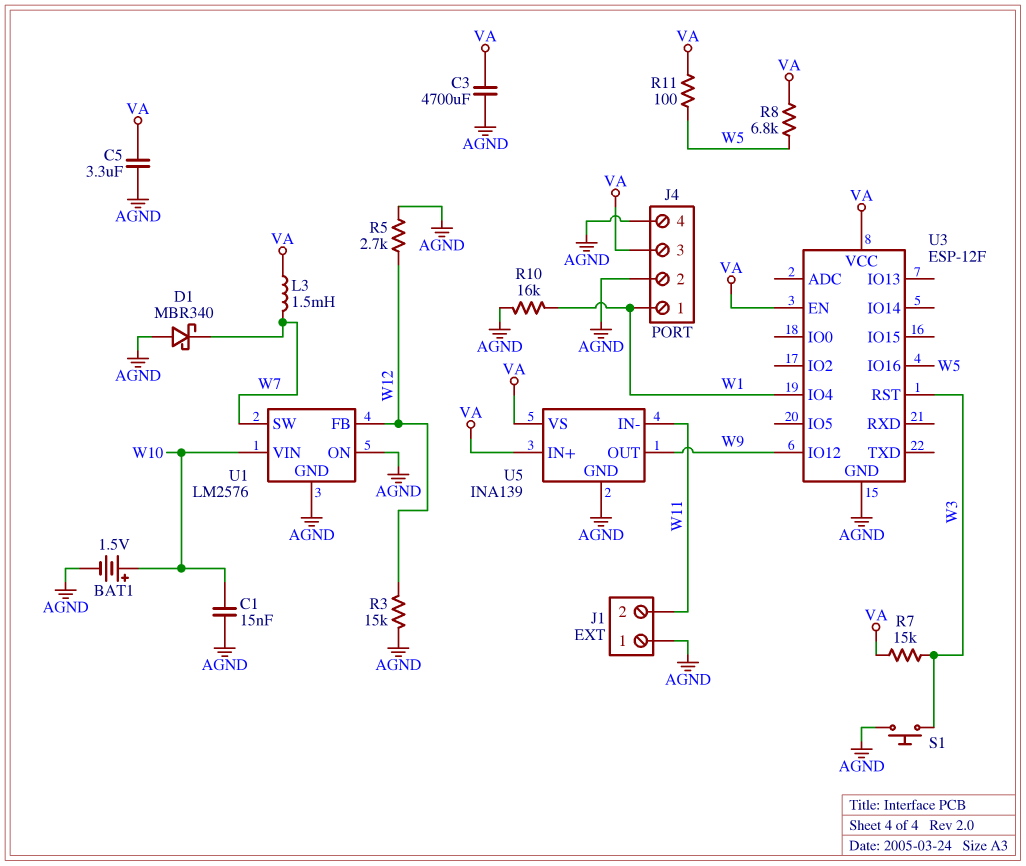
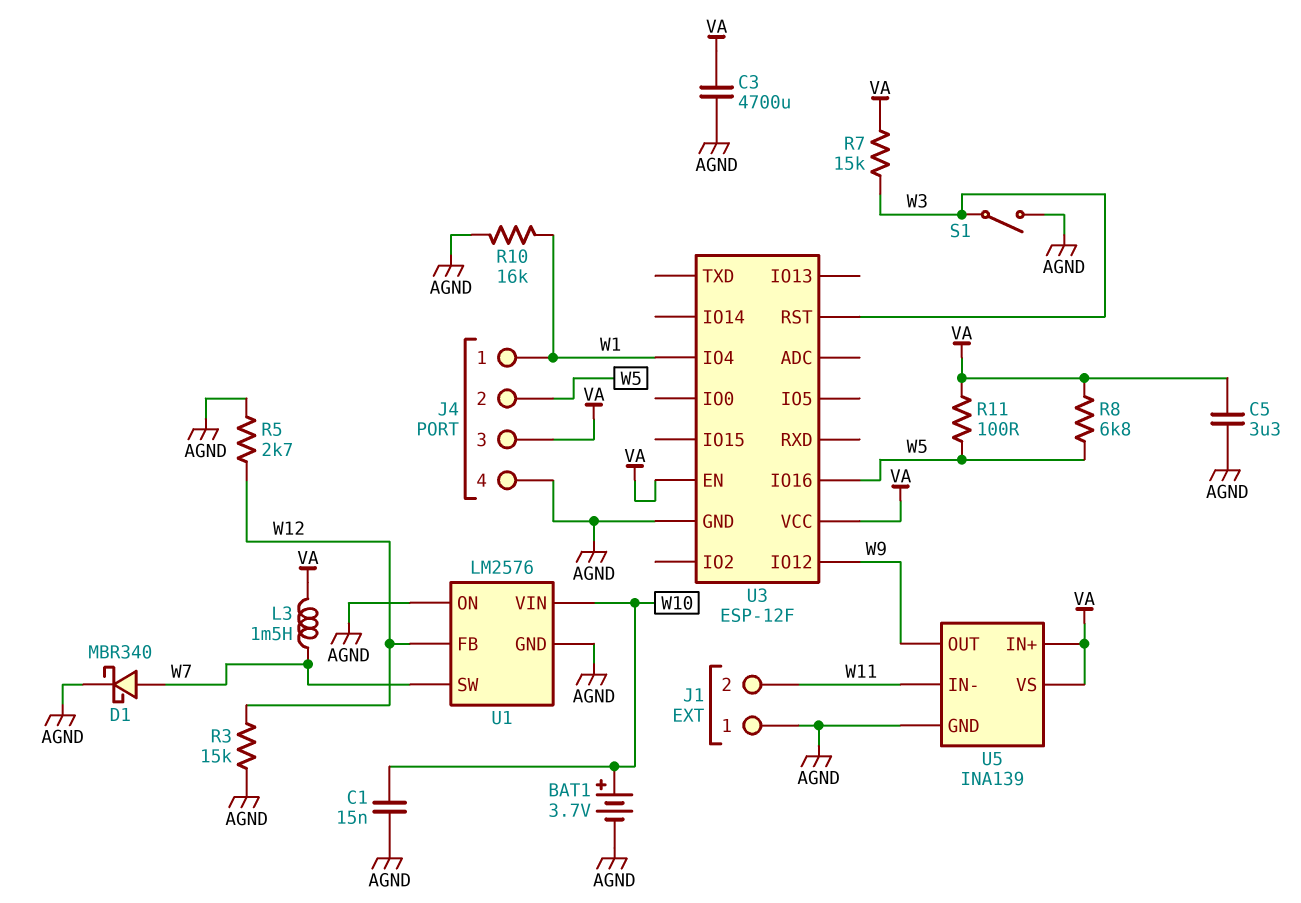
BAT1: 1.5V (plus W10, minus AGND) -> 3.7V (plus W10, minus AGND)
D1: schottky MBR340 (A AGND, K W7) -> schottky MBR340 (A W7, K AGND)
J4 pin 2: AGND -> W5
S1: button (AGND, W3) -> switch (AGND, W3)

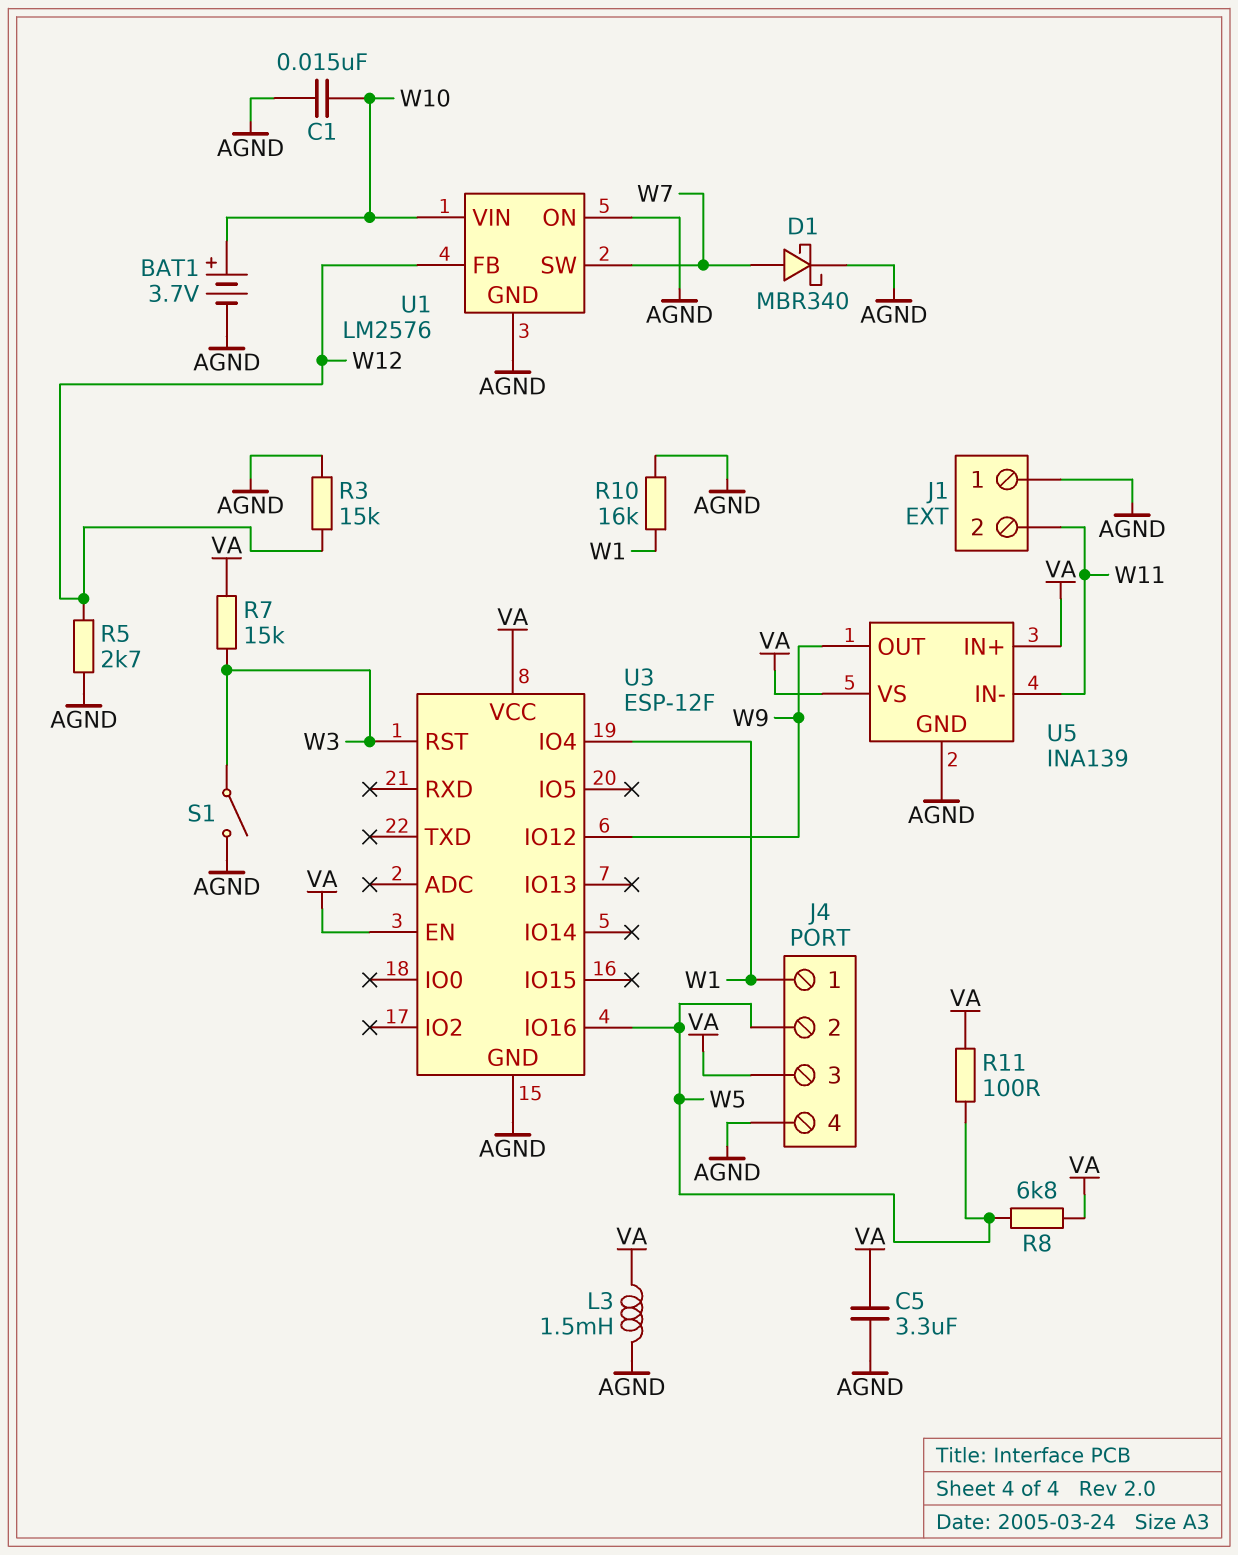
C3: 4700uF (AGND, VA) -> none
L3: 1.5mH (VA, W7) -> 1.5mH (AGND, VA)

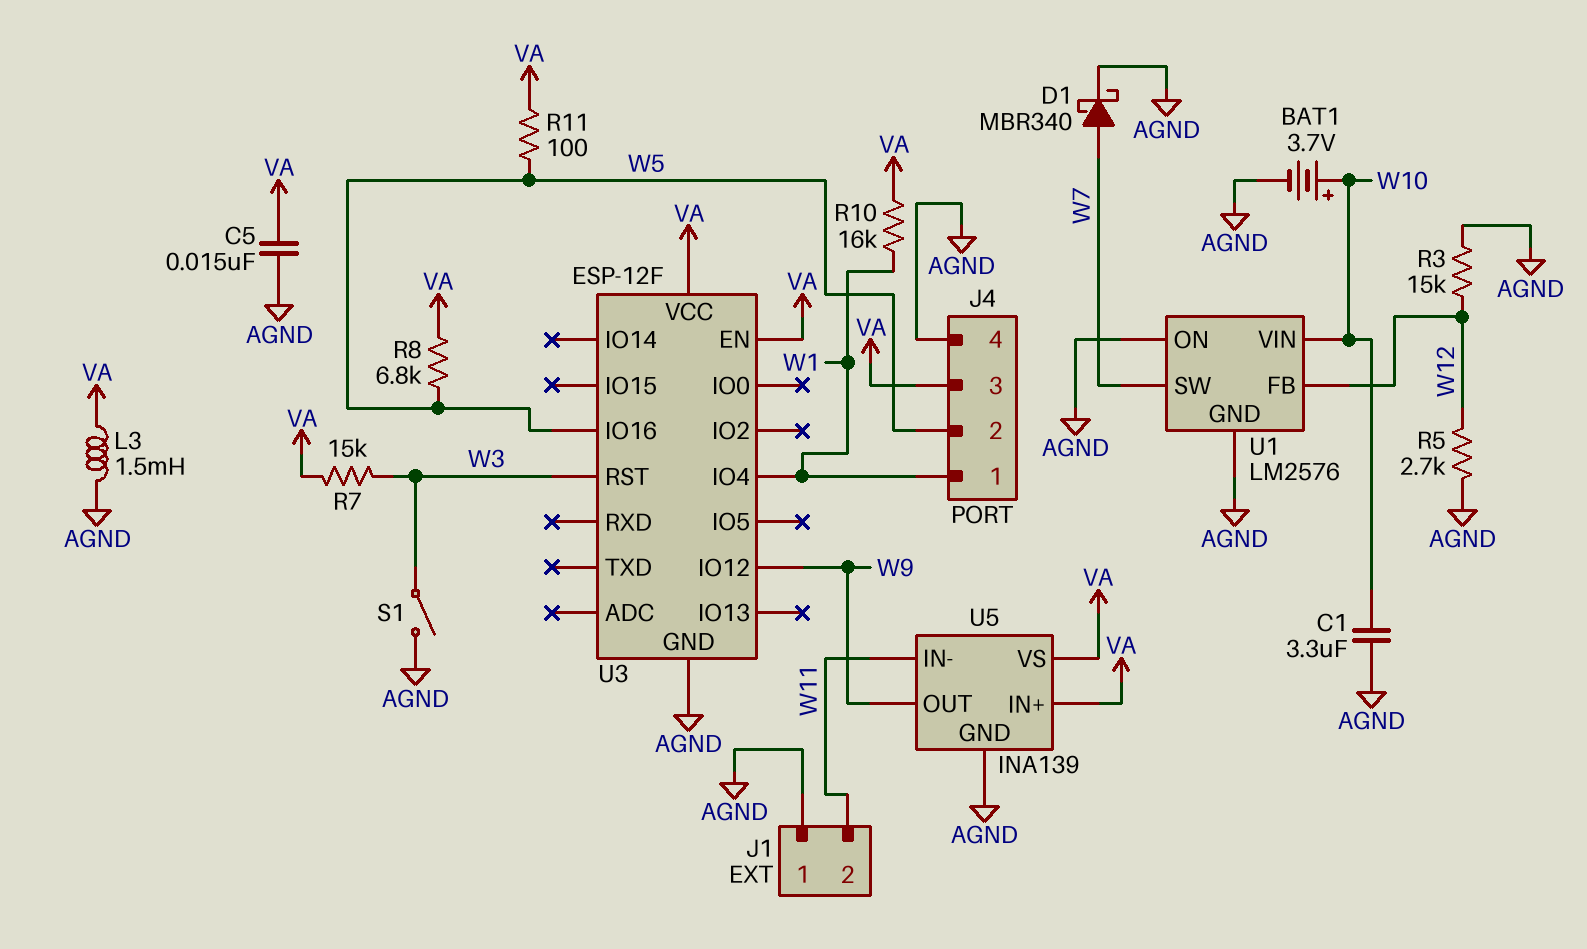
C1: 15nF (AGND, W10) -> 3.3uF (AGND, W10)
C5: 3.3uF (AGND, VA) -> 15nF (AGND, VA)
R10: 16k (AGND, W1) -> 16k (VA, W1)

